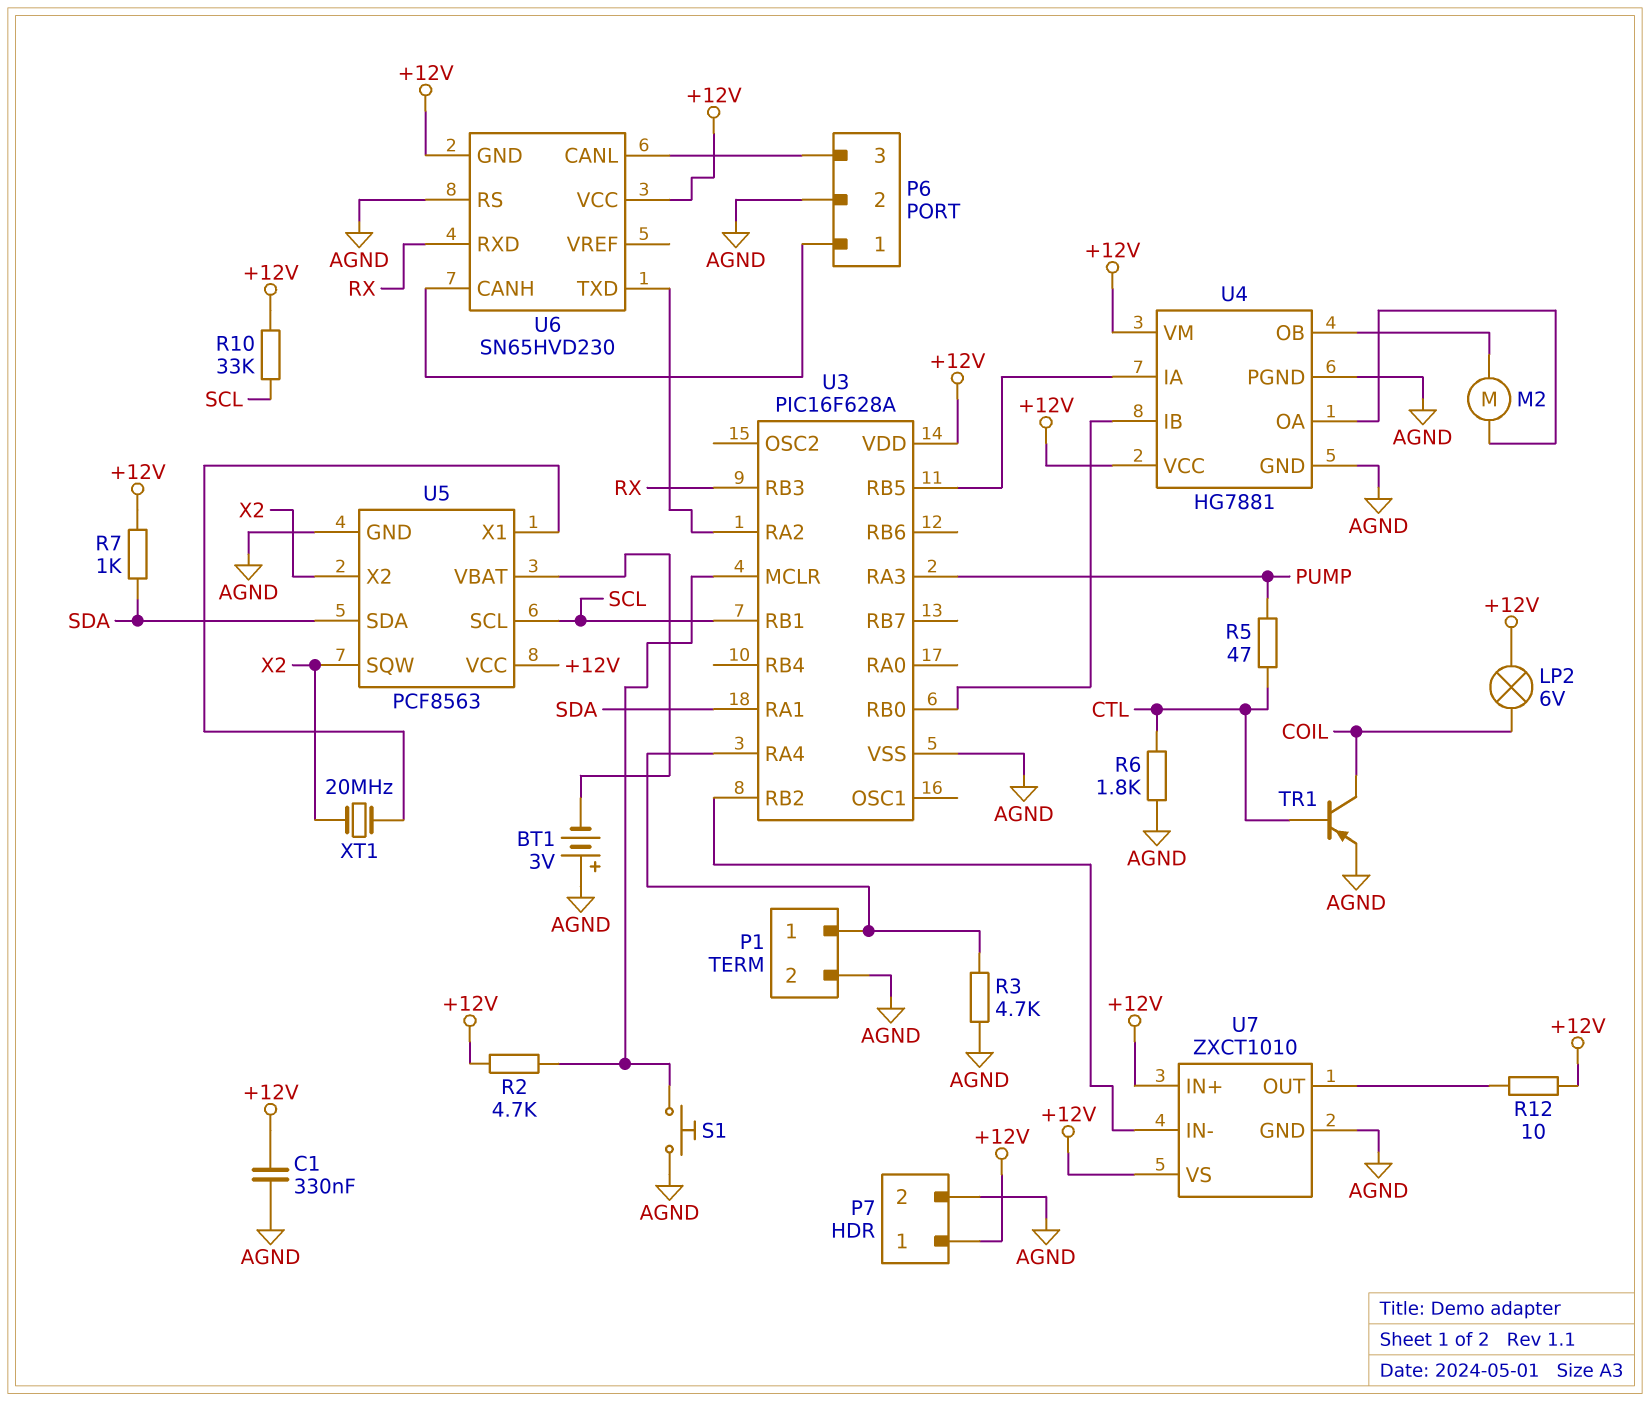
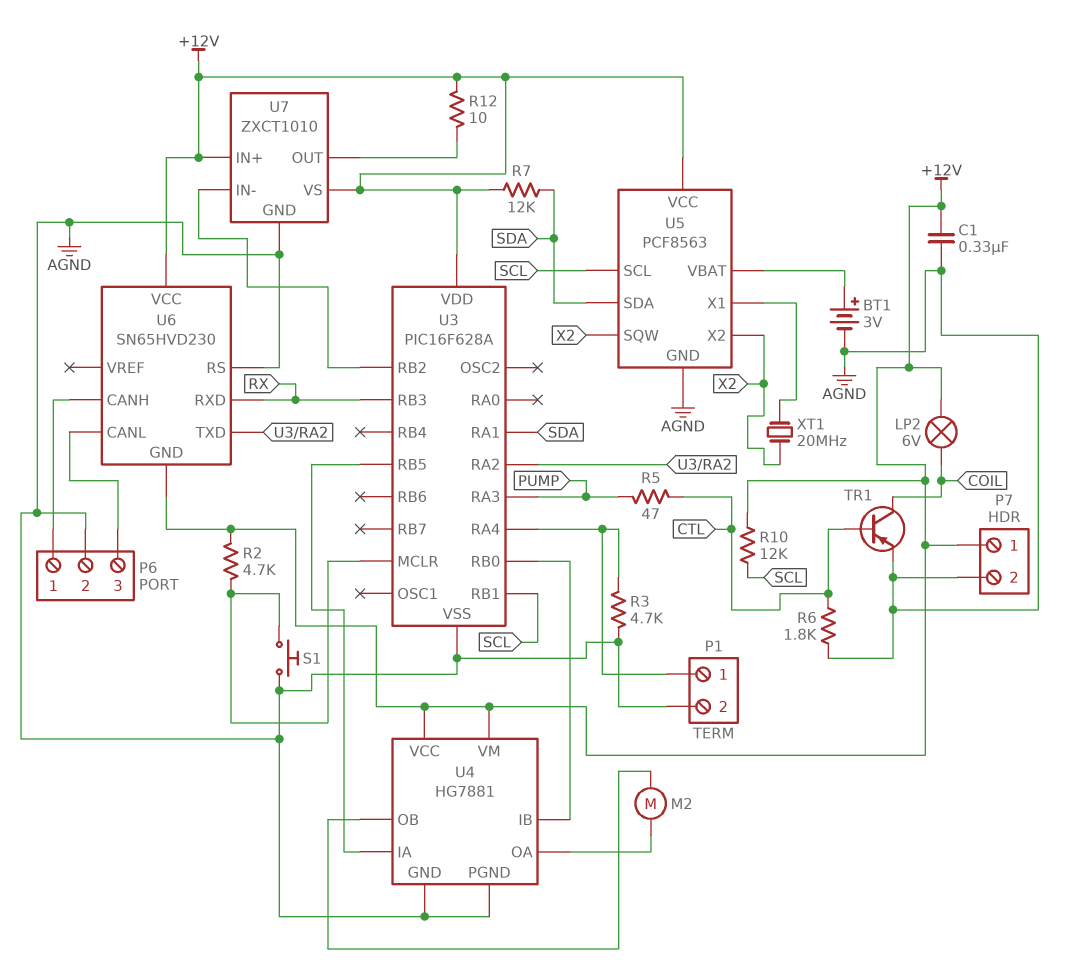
BT1: 3V (plus AGND, minus U5/VBAT) -> 3V (plus U5/VBAT, minus AGND)
R7: 1k (+12V, SDA) -> 12k (+12V, SDA)
R10: 33k (+12V, SCL) -> 12k (+12V, SCL)

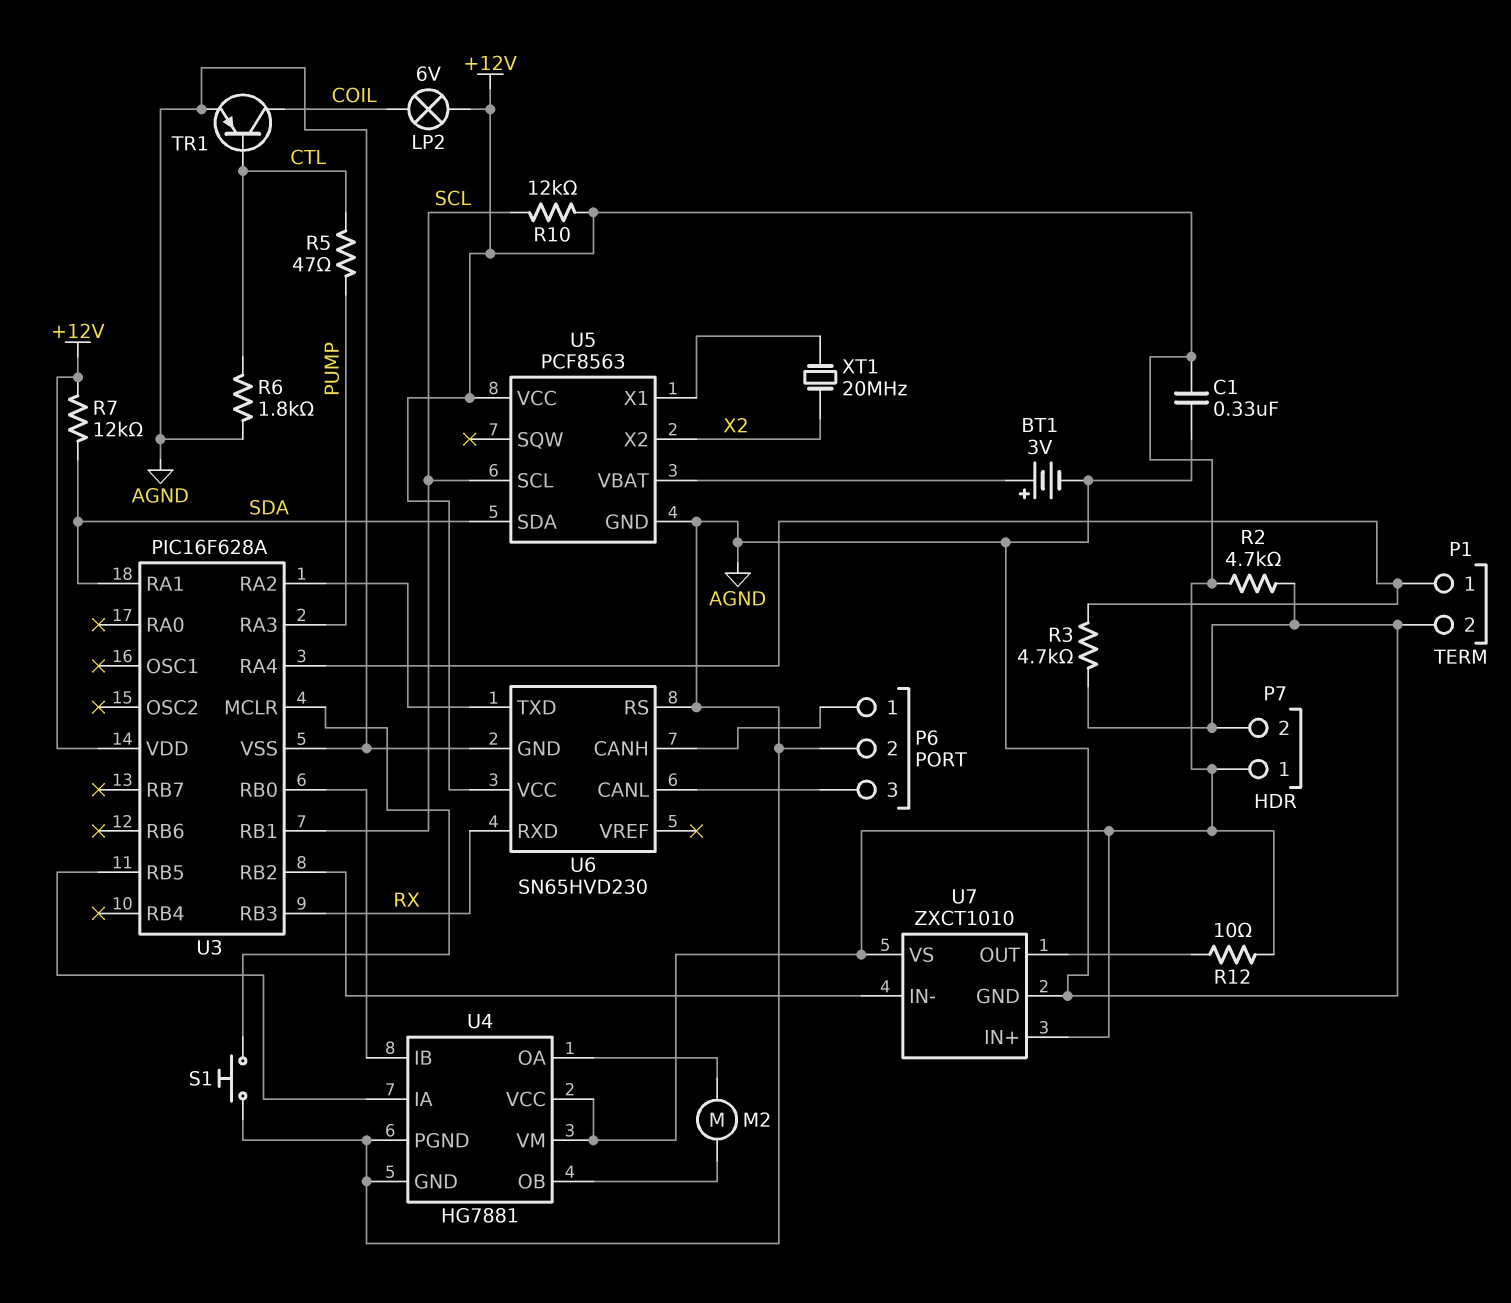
R2: 4.7k (+12V, U3/MCLR) -> 4.7k (+12V, AGND)
U5 pin SQW: X2 -> none
U6 pin GND: +12V -> AGND

